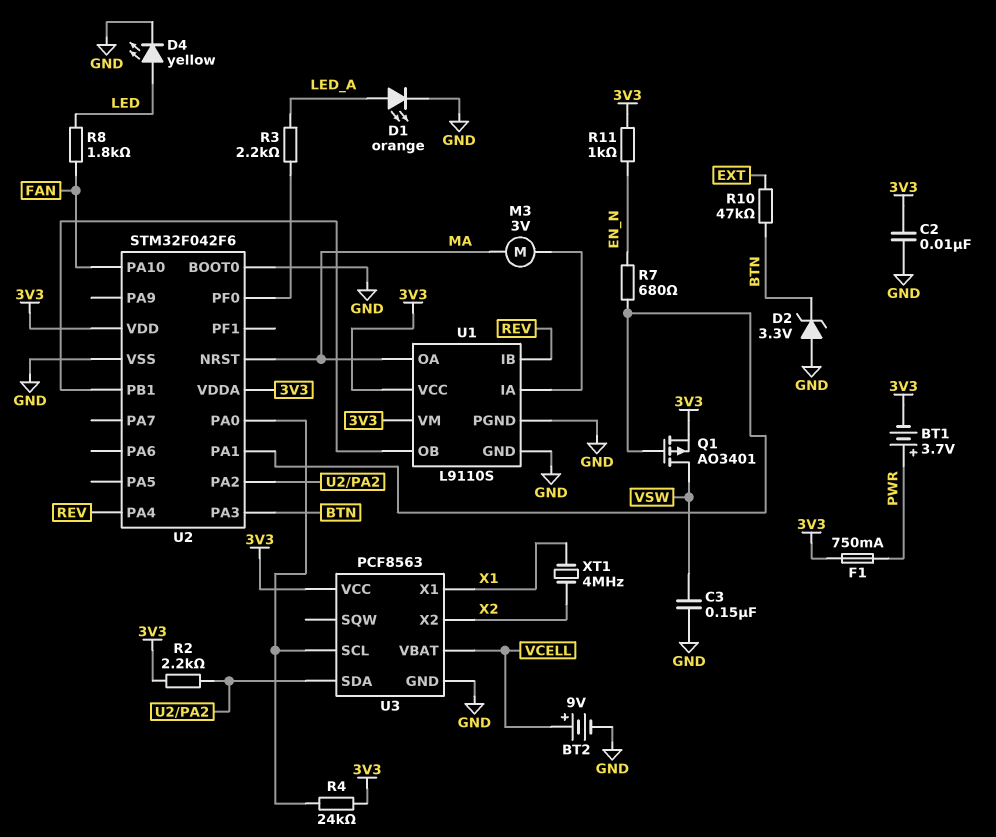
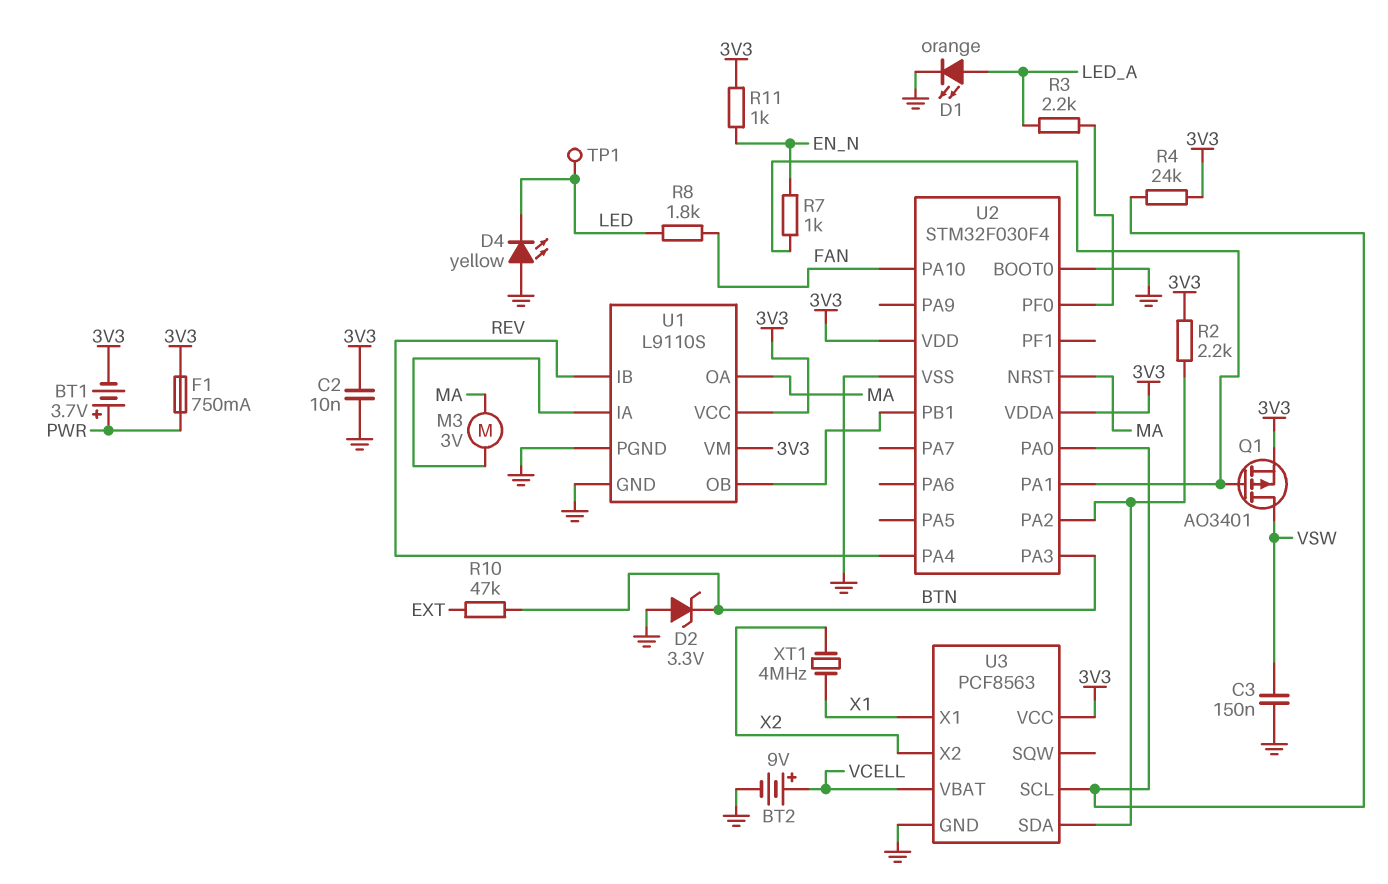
D4: LED yellow (A LED, K GND) -> LED yellow (A GND, K LED)
R7: 680 (EN_N, U2/PA1) -> 1k (EN_N, U2/PA1)
TP1: none -> test point (LED)
U2: STM32F042F6 -> STM32F030F4

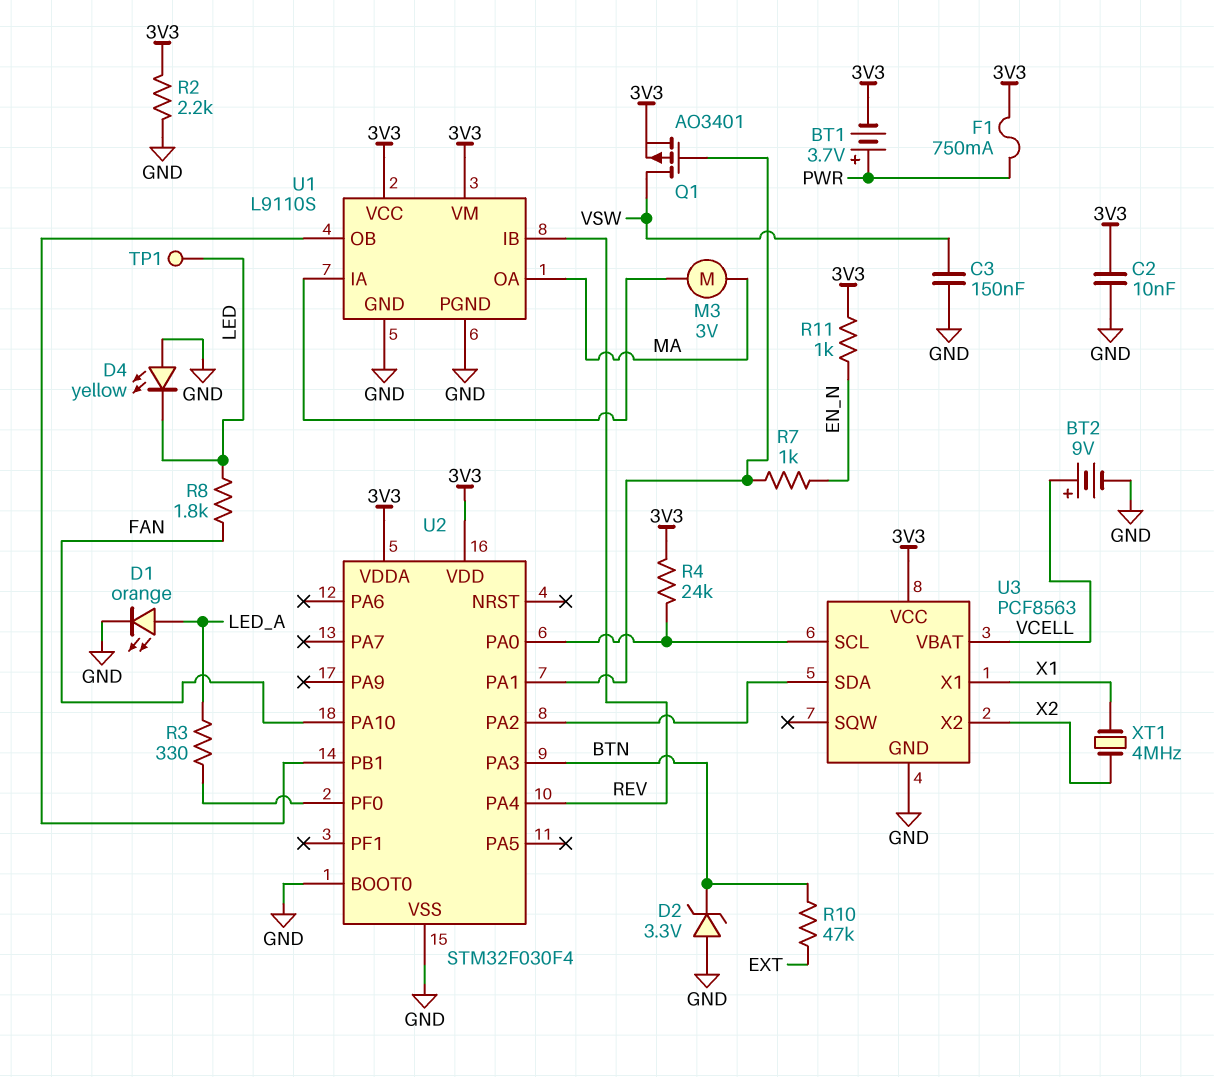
R2: 2.2k (3V3, U2/PA2) -> 2.2k (3V3, GND)
R3: 2.2k (LED_A, U2/PF0) -> 330 (LED_A, U2/PF0)
U2 pin NRST: MA -> none

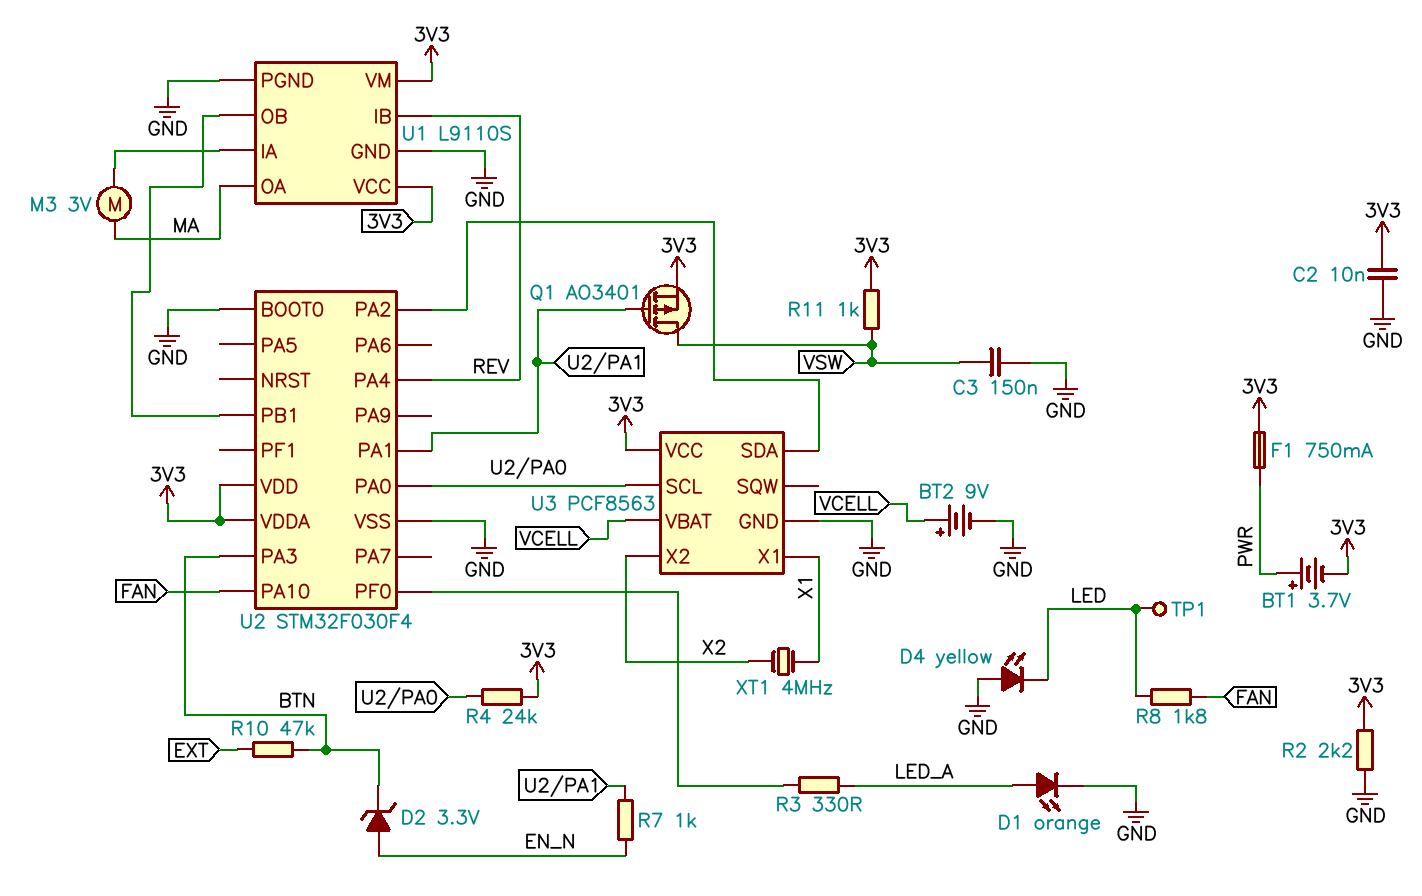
D2: zener 3.3V (A GND, K BTN) -> zener 3.3V (A EN_N, K BTN)
R11: 1k (3V3, EN_N) -> 1k (3V3, VSW)

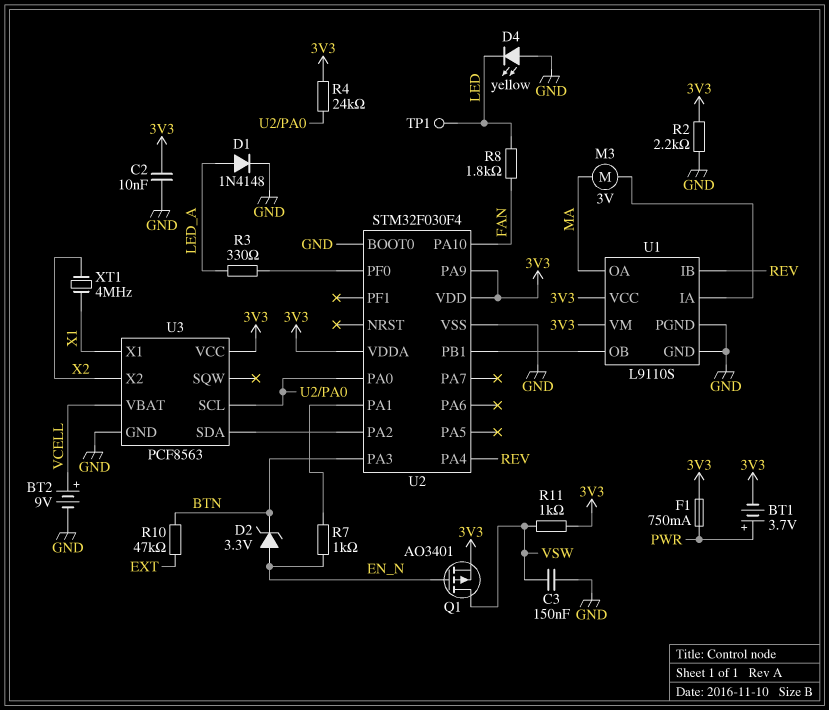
D1: LED orange (A LED_A, K GND) -> diode 1N4148 (A LED_A, K GND)
Q1: PMOS AO3401 (G U2/PA1, D VSW, S 3V3) -> PMOS AO3401 (G EN_N, D VSW, S 3V3)
U2 pin PA9: none -> 3V3

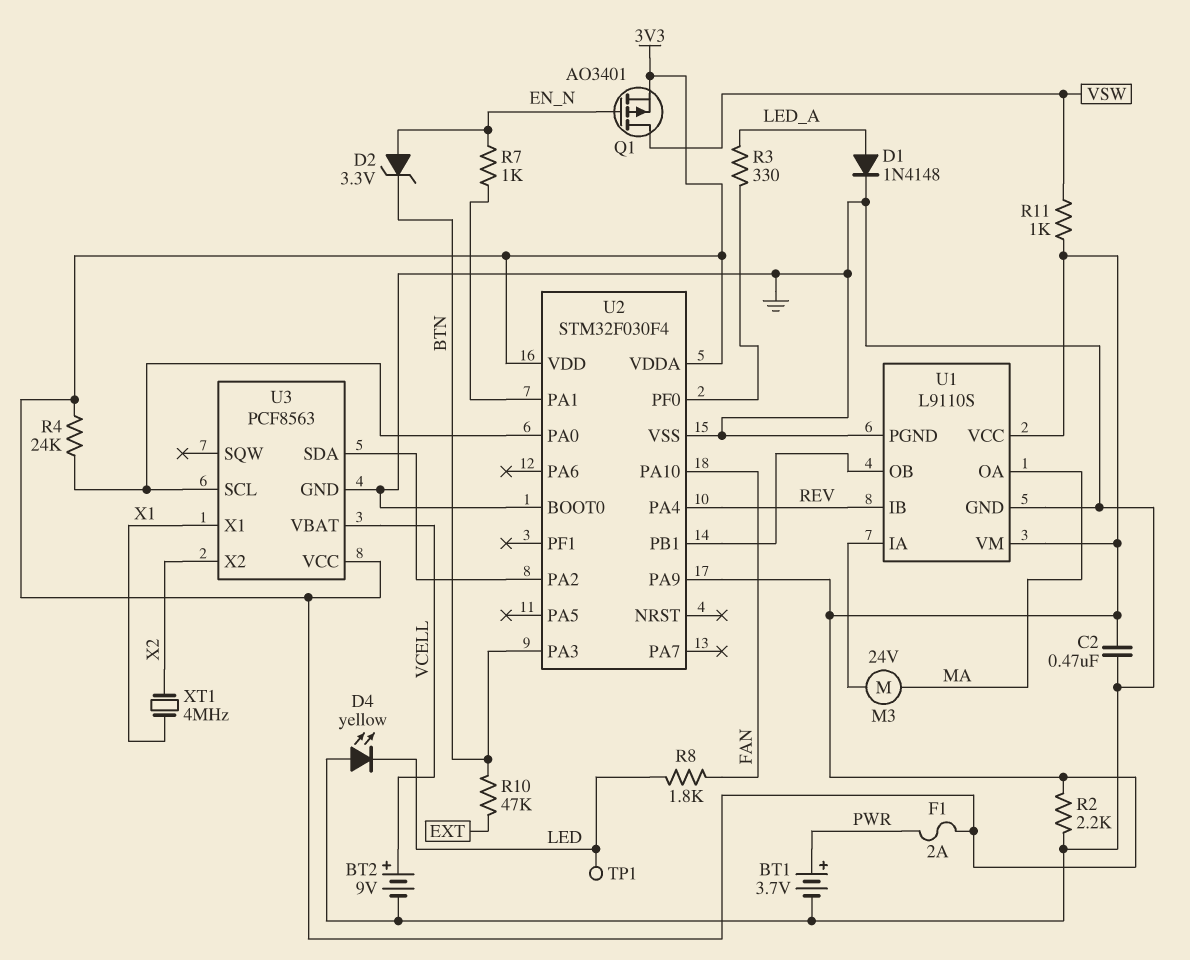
BT1: 3.7V (plus PWR, minus 3V3) -> 3.7V (plus PWR, minus GND)
C2: 10nF (3V3, GND) -> 470nF (3V3, GND)
C3: 150nF (GND, VSW) -> none
F1: 750mA (3V3, PWR) -> 2A (3V3, PWR)
M3: motor 3V (MA, U1/IA) -> motor 24V (MA, U1/IA)

